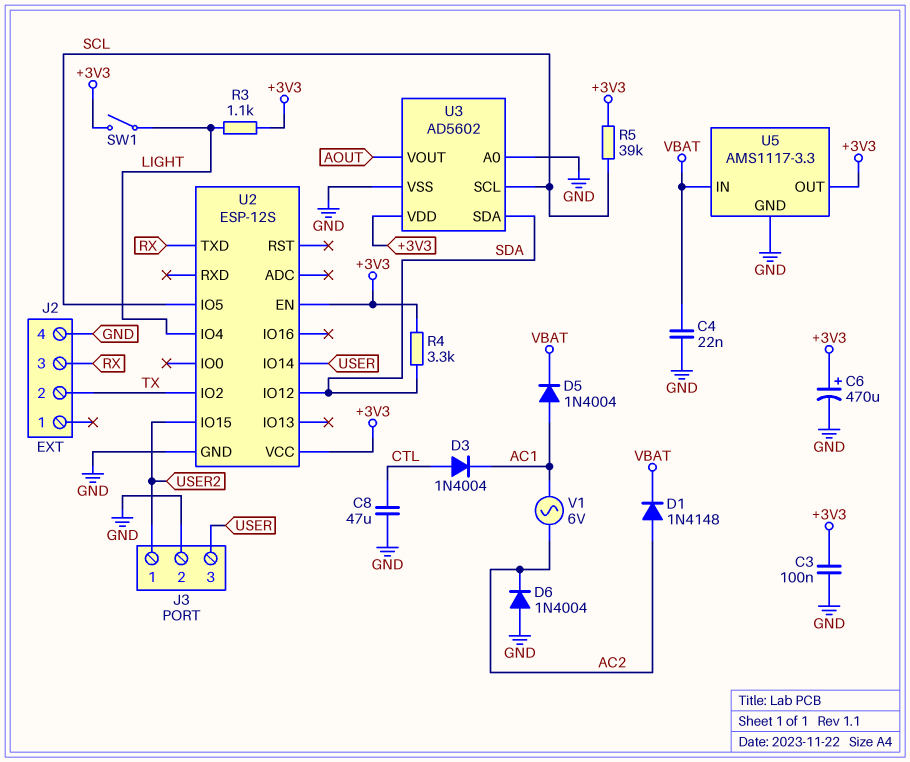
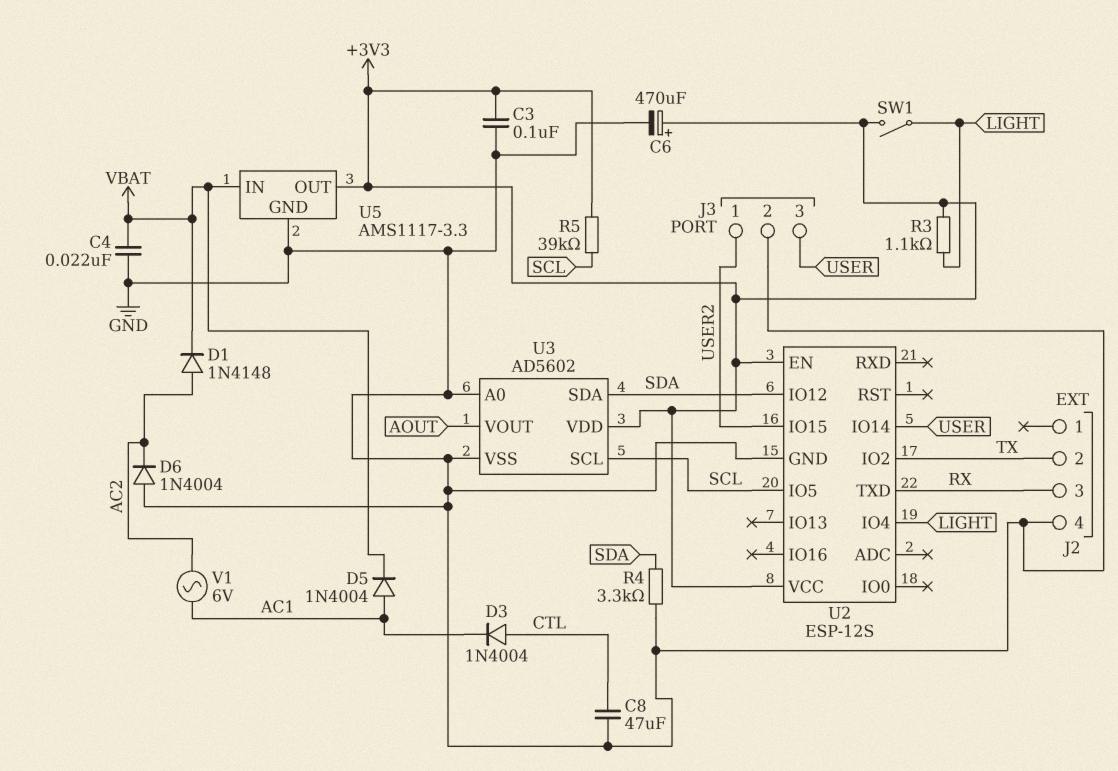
R4: 3.3k (+3V3, SDA) -> 3.3k (GND, SDA)

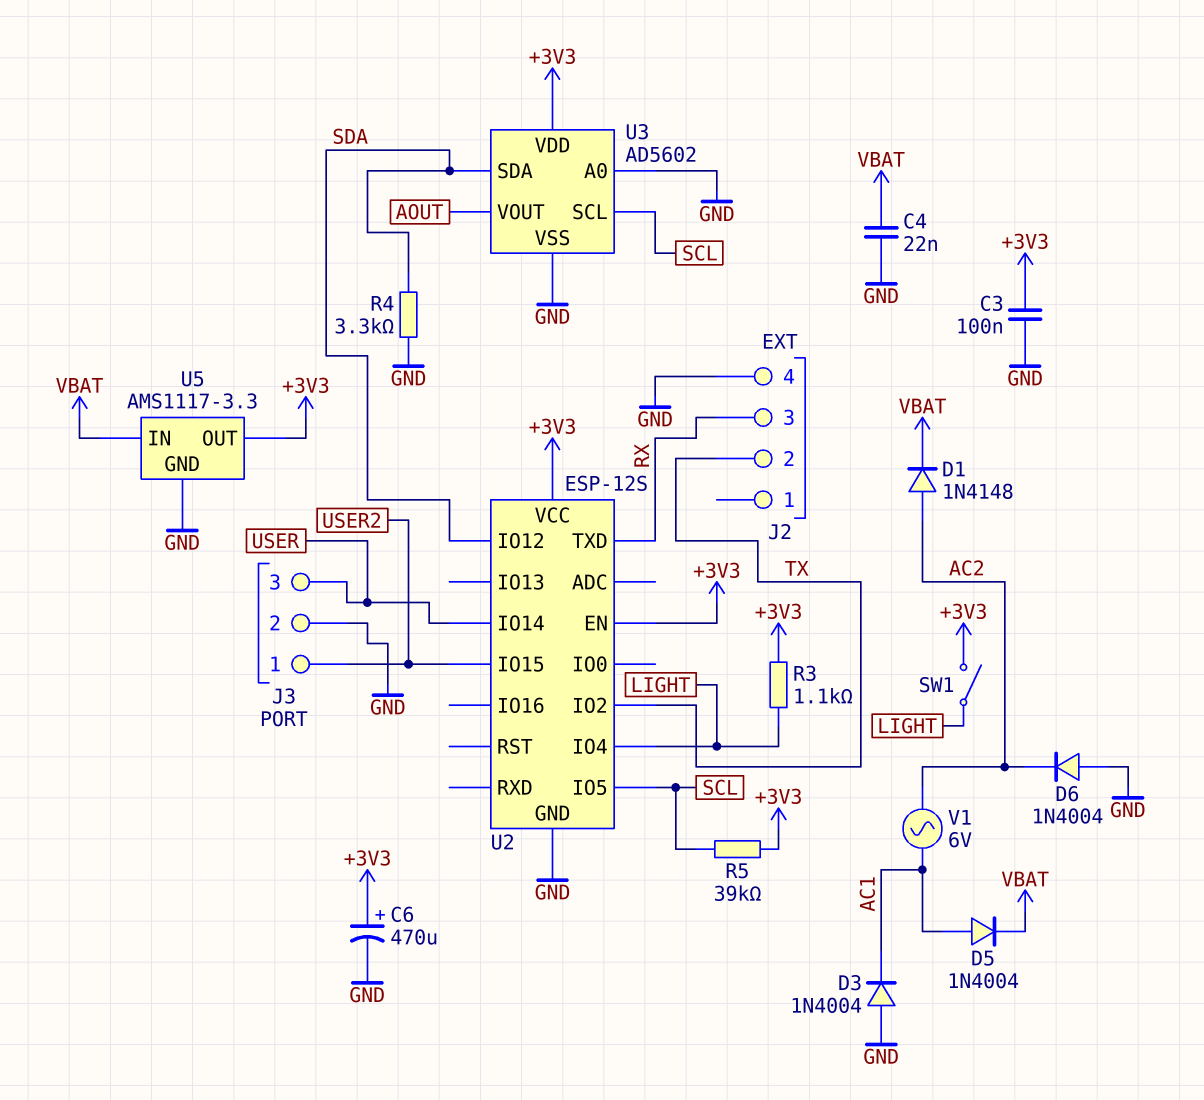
C8: 47uF (CTL, GND) -> none
D3: diode 1N4004 (A CTL, K AC1) -> diode 1N4004 (A GND, K AC1)

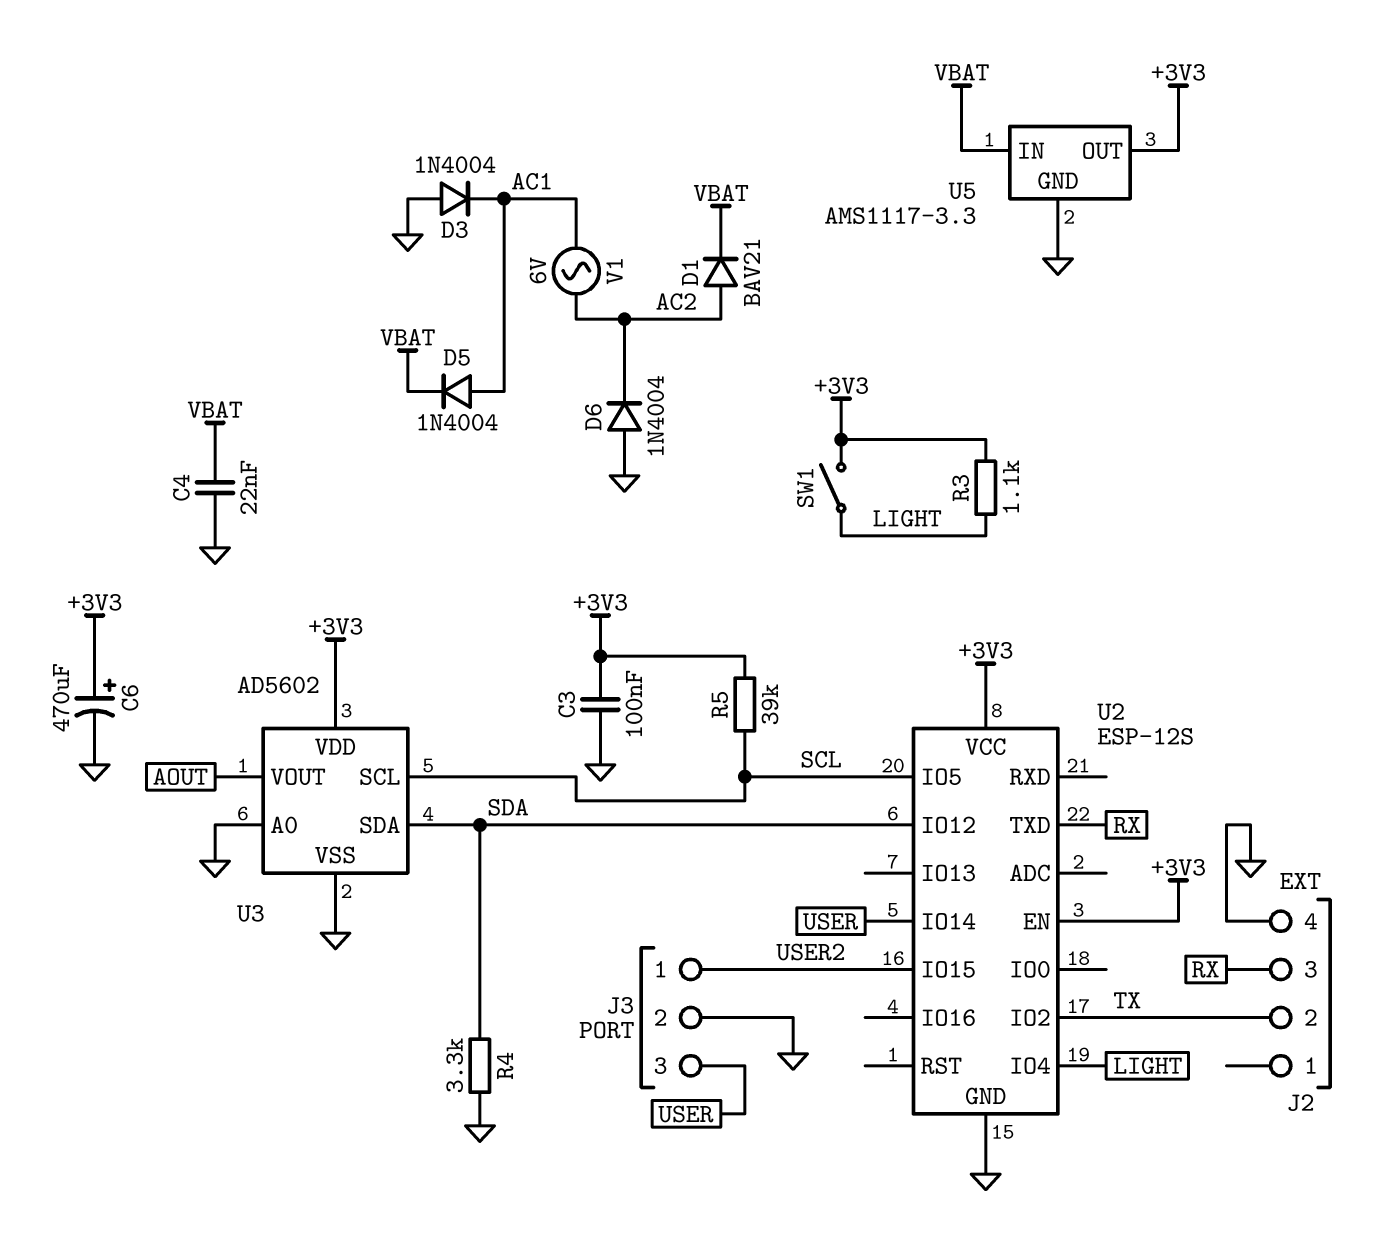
D1: diode 1N4148 (A AC2, K VBAT) -> diode BAV21 (A AC2, K VBAT)

